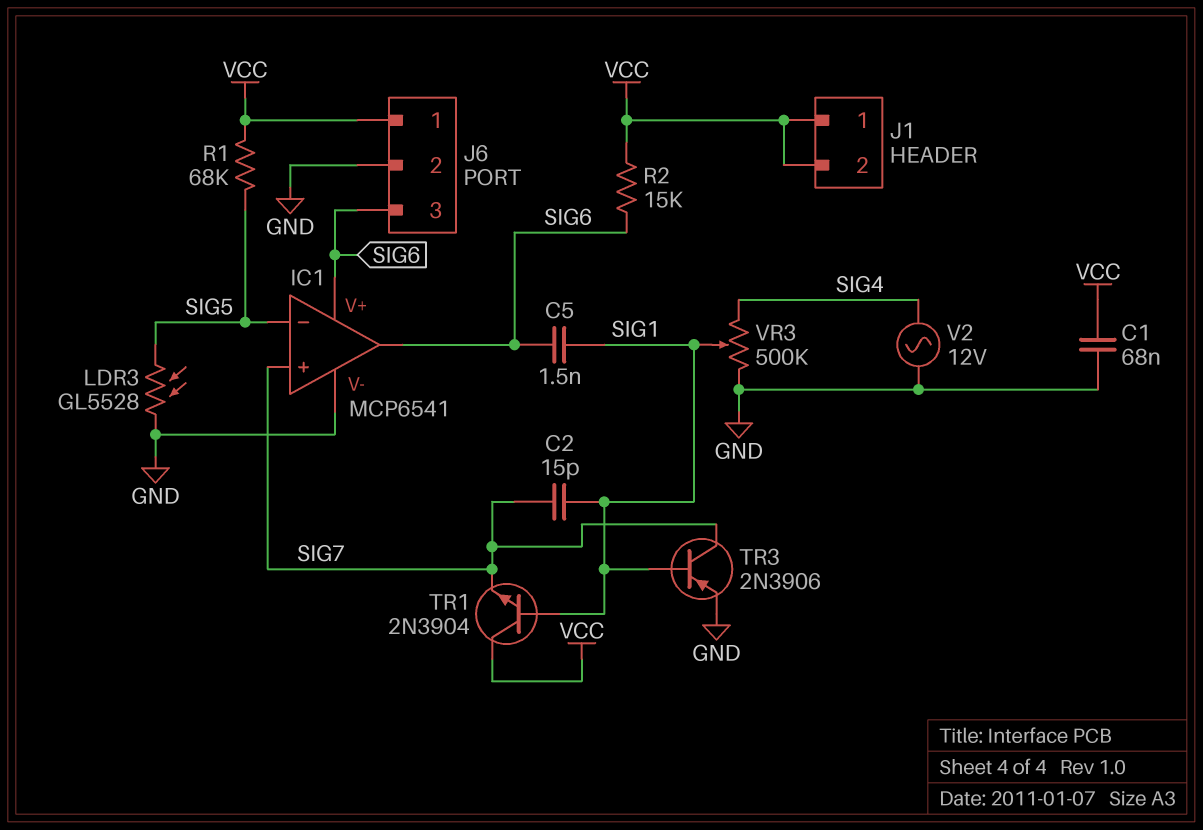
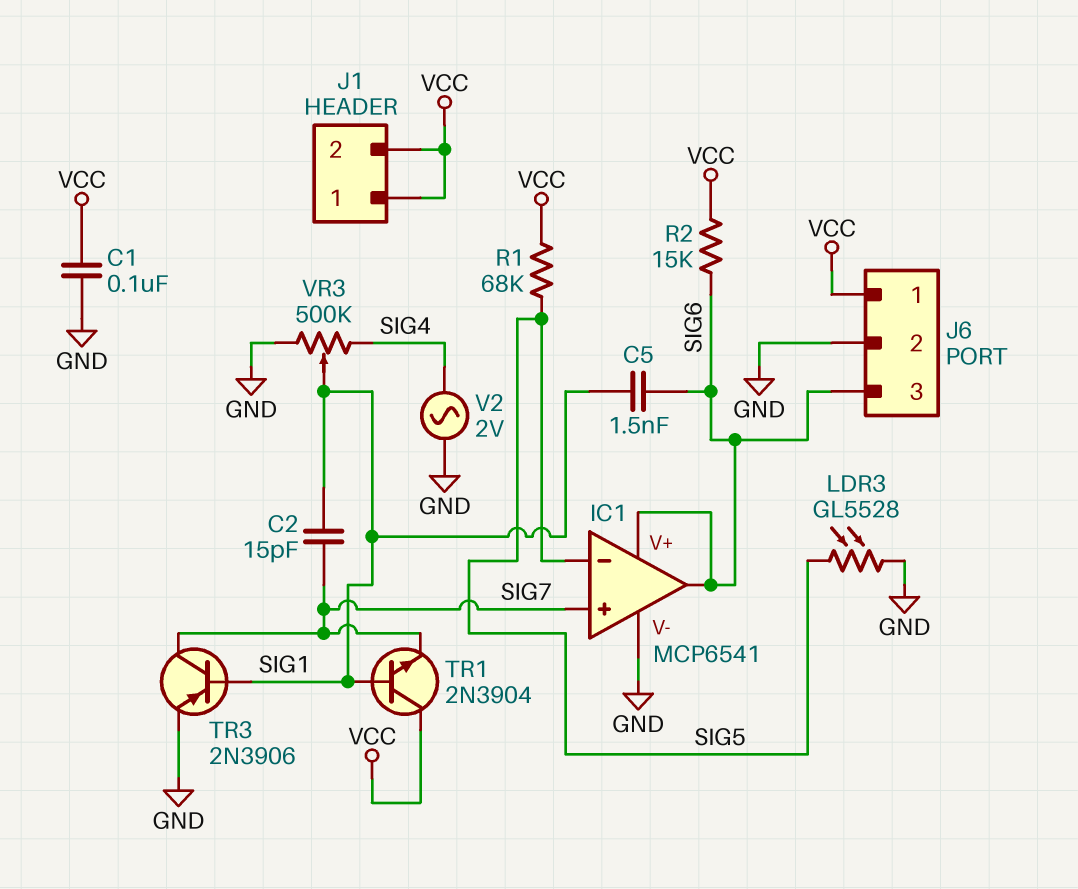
C1: 68nF (GND, VCC) -> 100nF (GND, VCC)
V2: AC 12V (GND, SIG4) -> AC 2V (GND, SIG4)

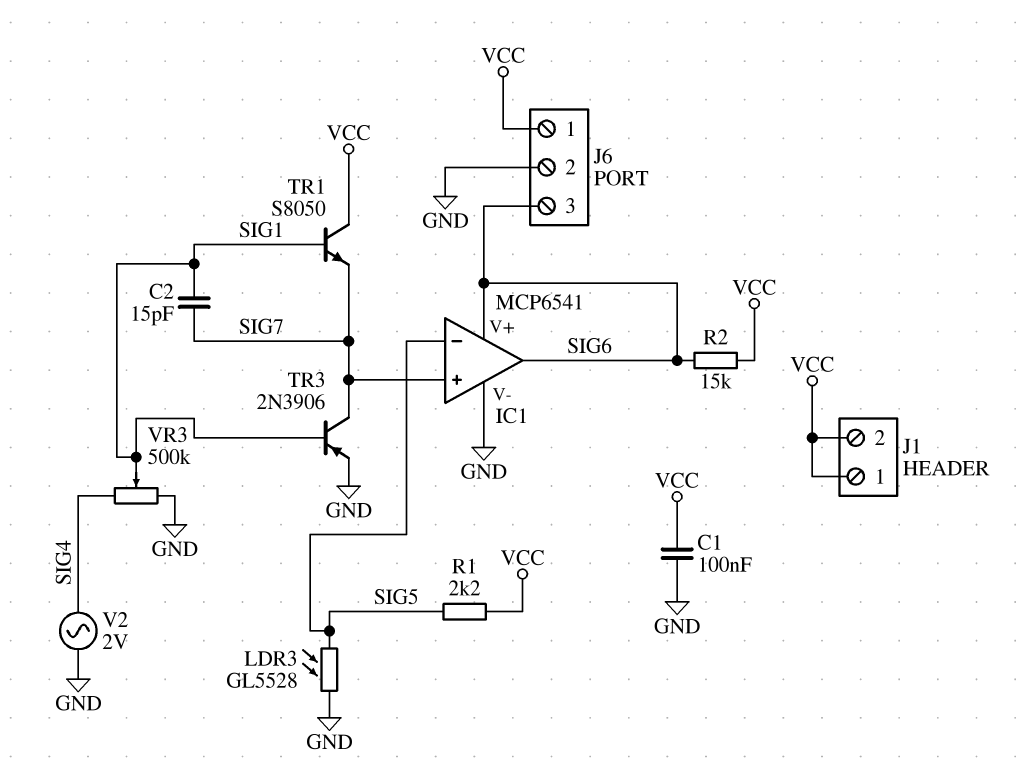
C5: 1.5nF (SIG1, SIG6) -> none
R1: 68k (SIG5, VCC) -> 2.2k (SIG5, VCC)
TR1: NPN 2N3904 (B SIG1, C VCC, E SIG7) -> NPN S8050 (B SIG1, C VCC, E SIG7)

